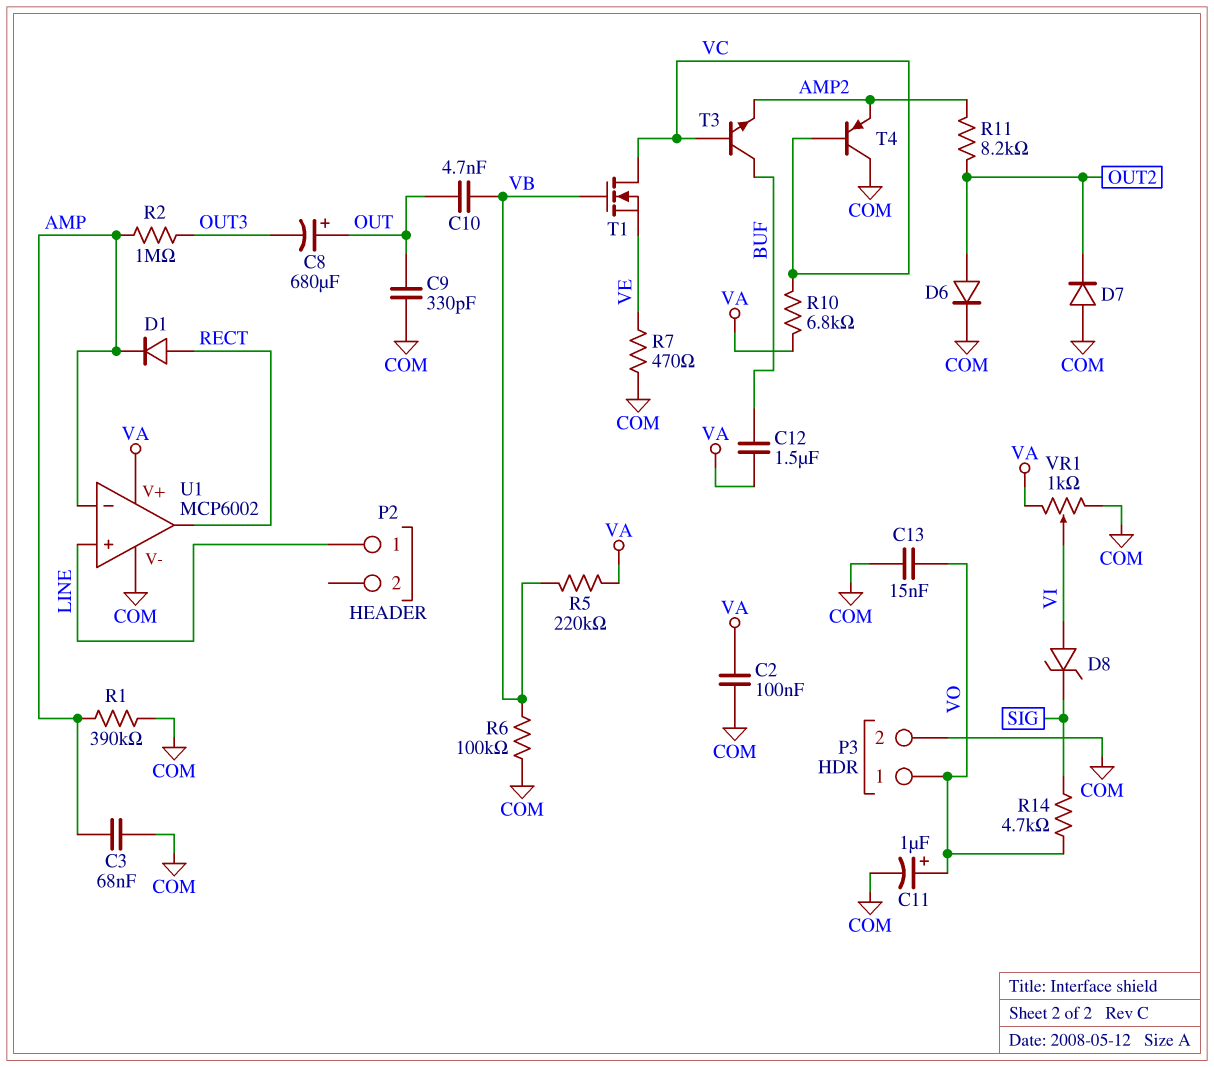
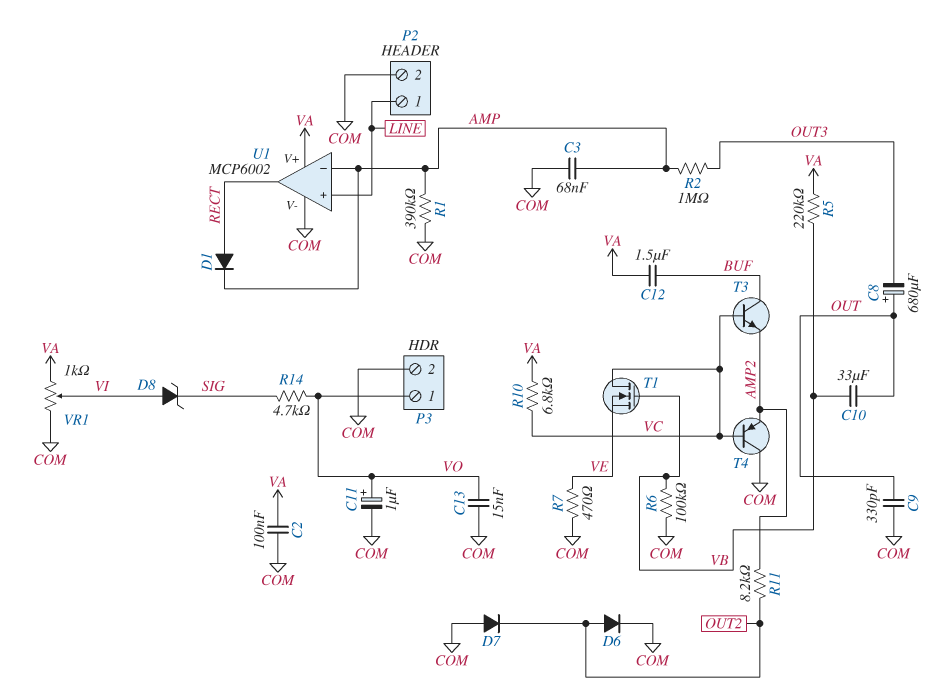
C10: 4.7nF (OUT, VB) -> 33uF (OUT, VB)
P2 pin 2: none -> COM

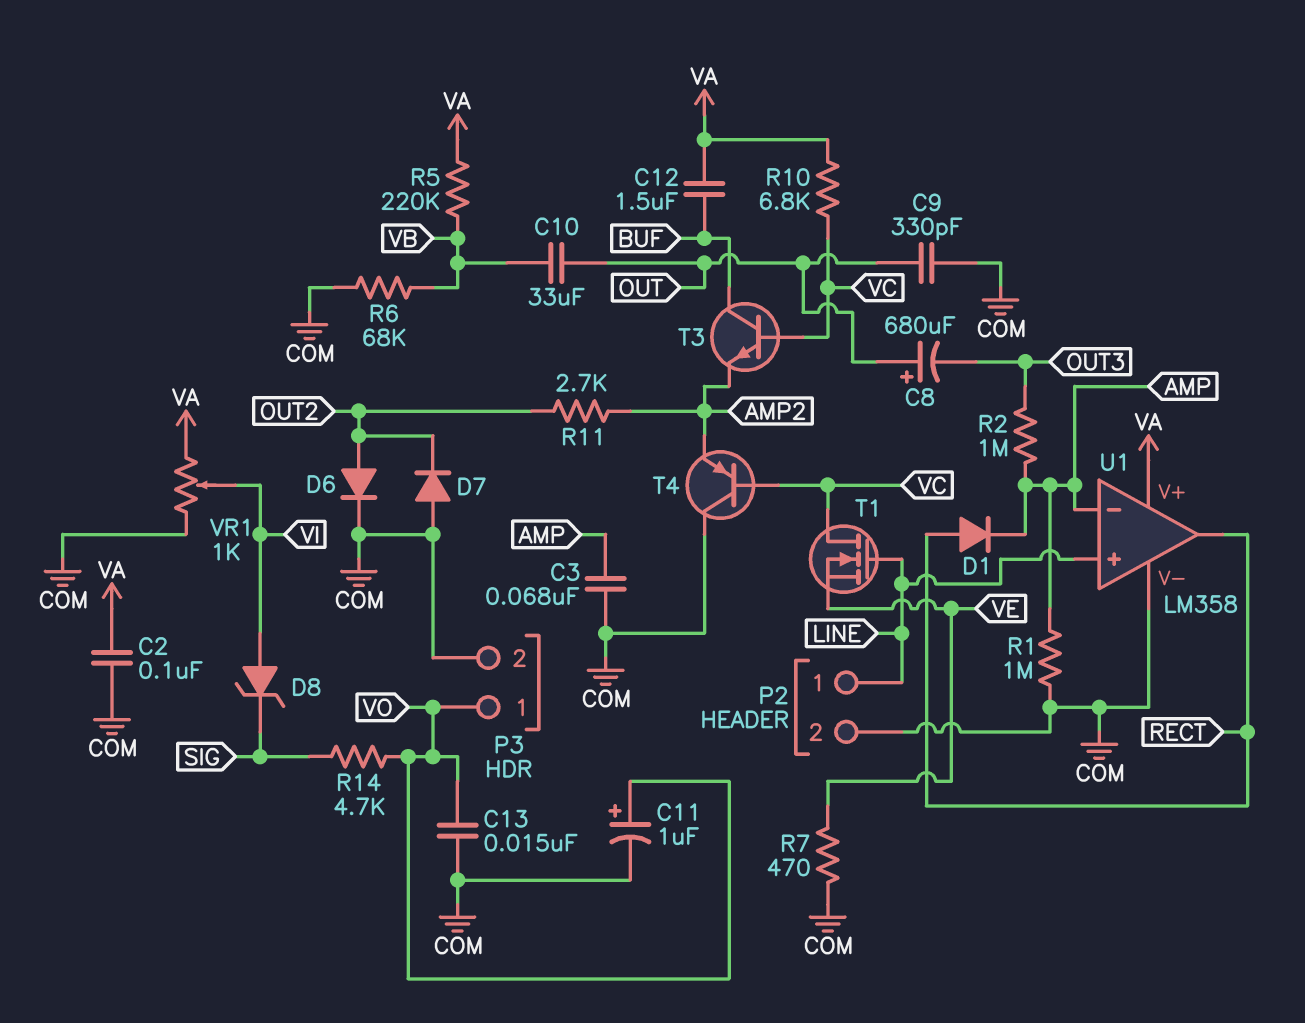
R1: 390k (AMP, COM) -> 1M (AMP, COM)
R6: 100k (COM, VB) -> 68k (COM, VB)
R11: 8.2k (AMP2, OUT2) -> 2.7k (AMP2, OUT2)
T1: NMOS (G VB, D VC, S VE) -> NMOS (G LINE, D VC, S VE)
U1: MCP6002 -> LM358

